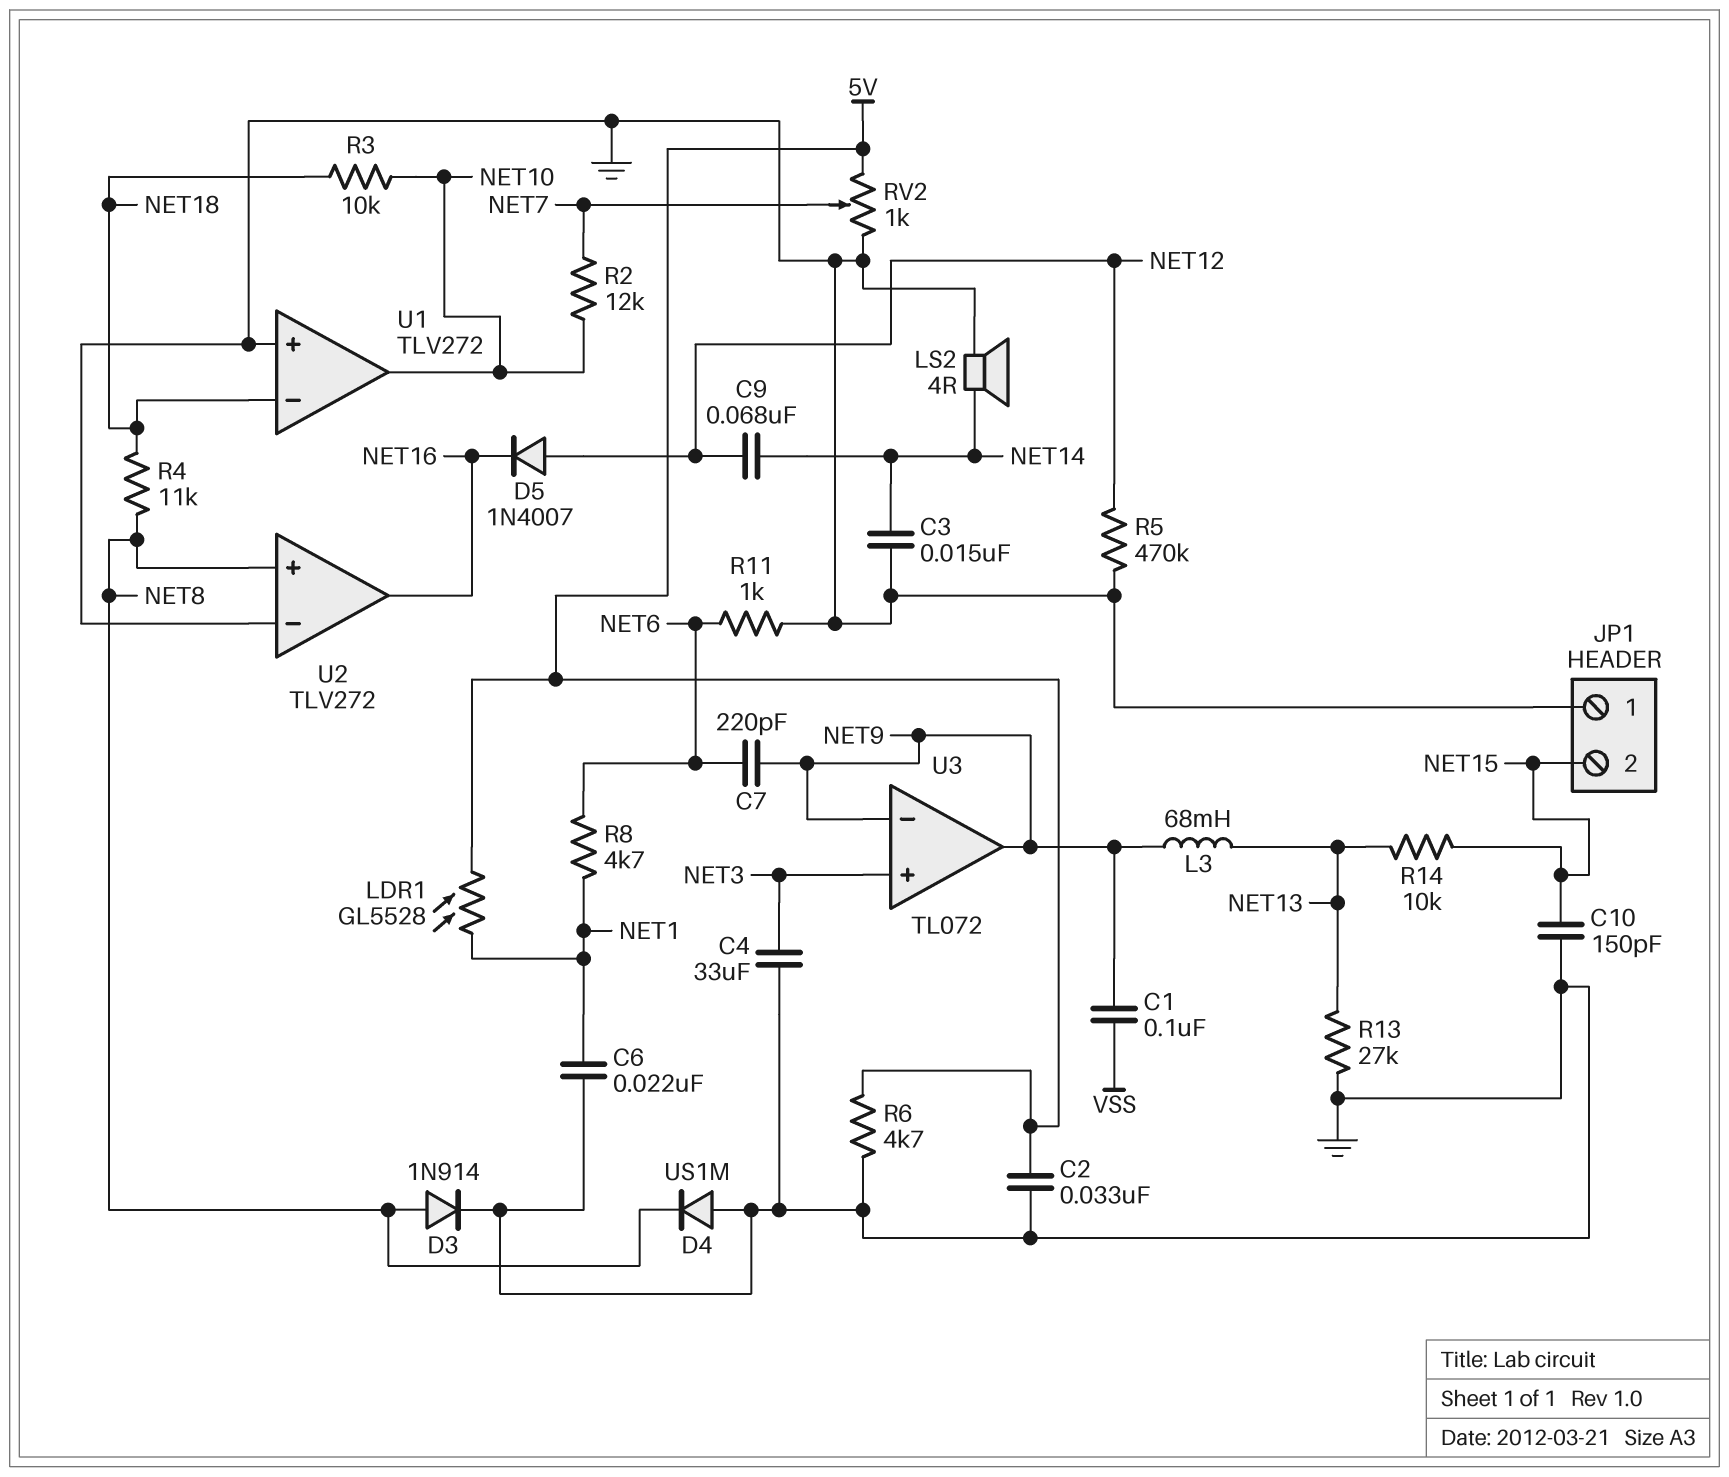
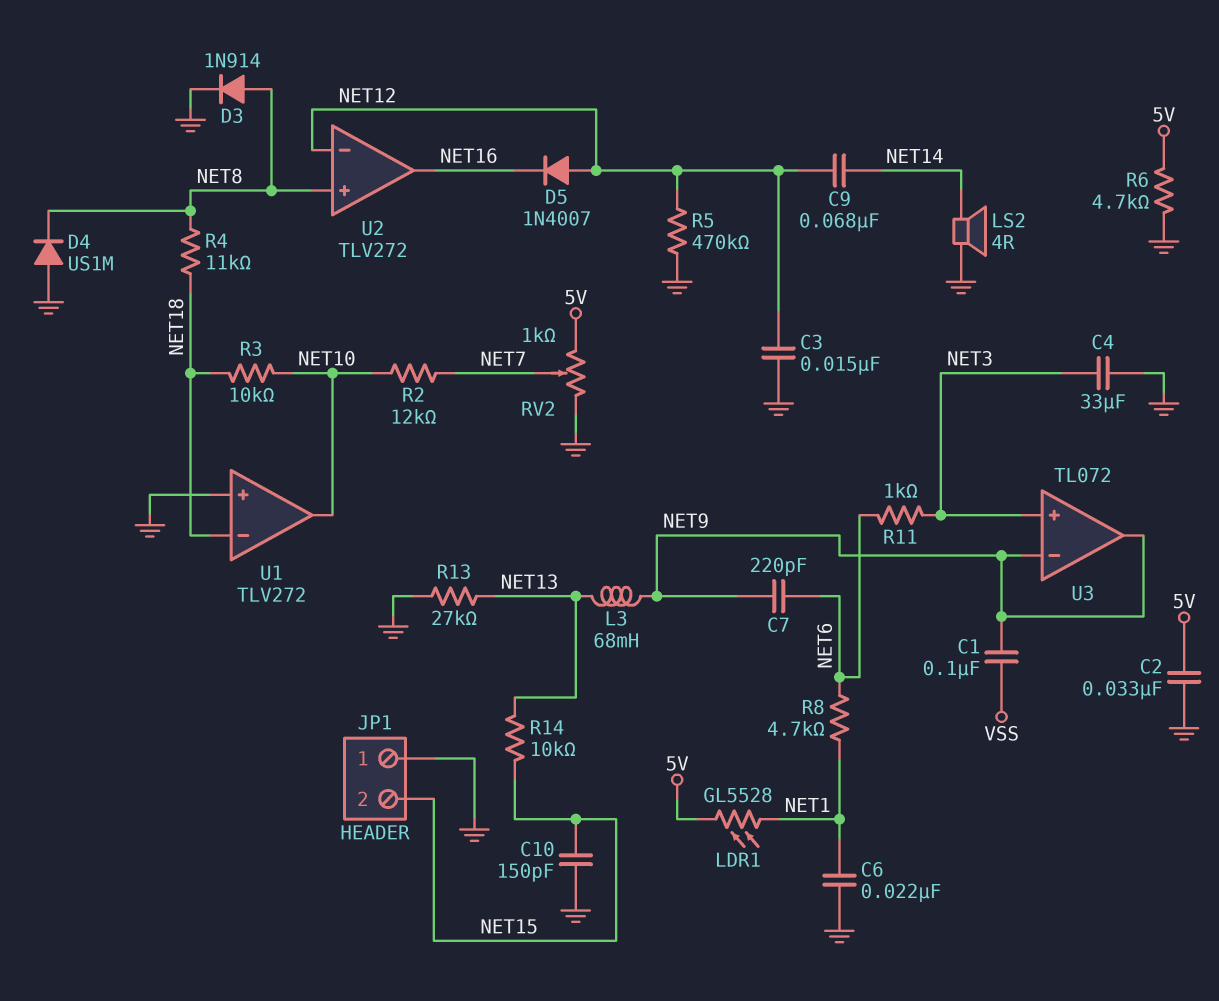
C3: 15nF (GND, NET14) -> 15nF (GND, NET12)
R11: 1k (GND, NET6) -> 1k (NET3, NET6)
U2 pin in-: GND -> NET12

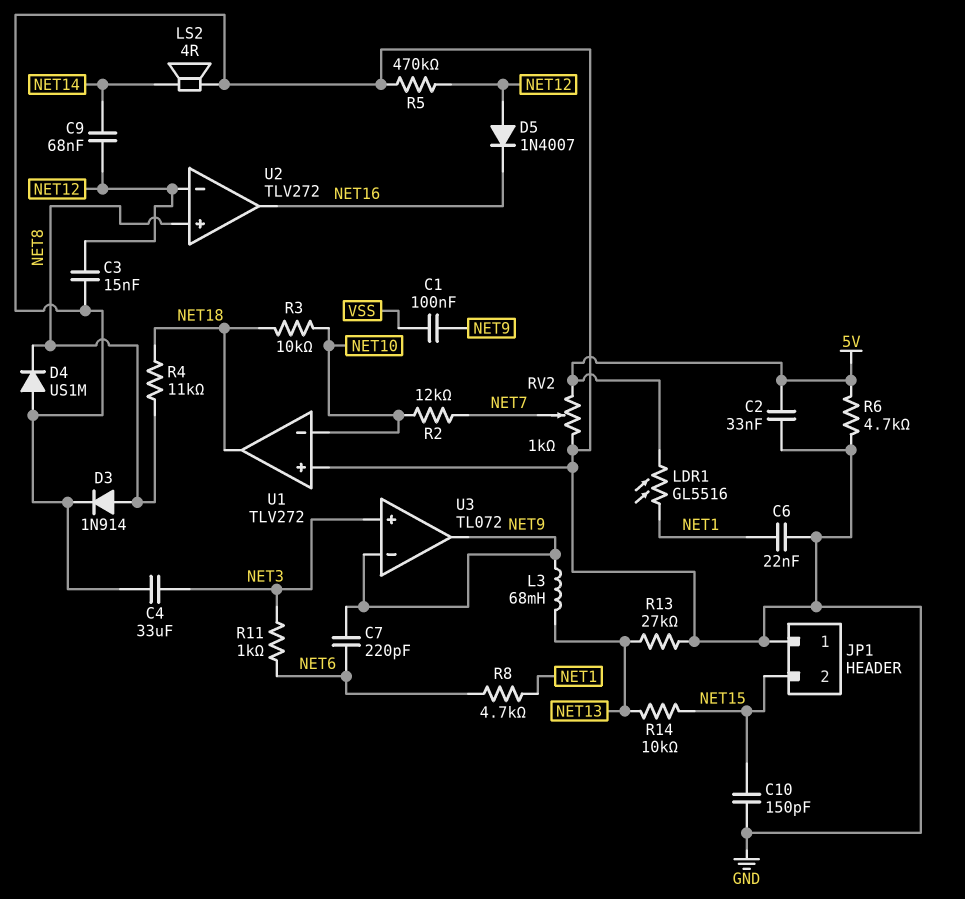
LDR1: GL5528 (5V, NET1) -> GL5516 (5V, NET1)
U1 pin in-: NET18 -> NET10
U1 pin out: NET10 -> NET18

